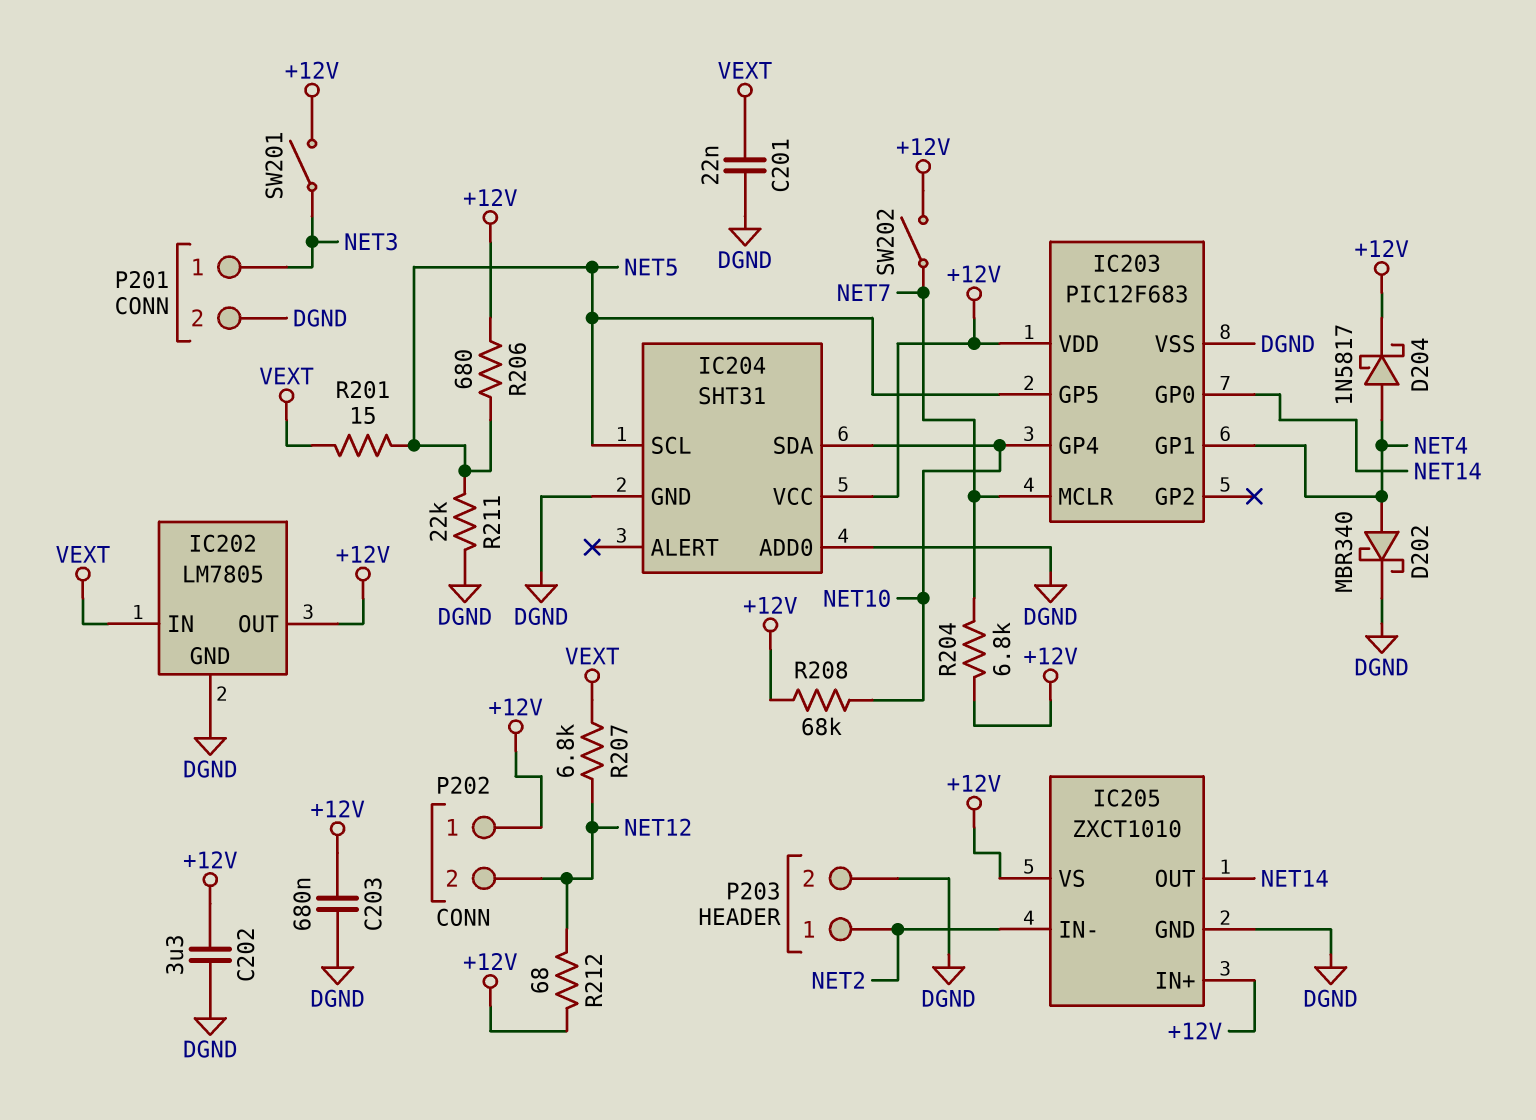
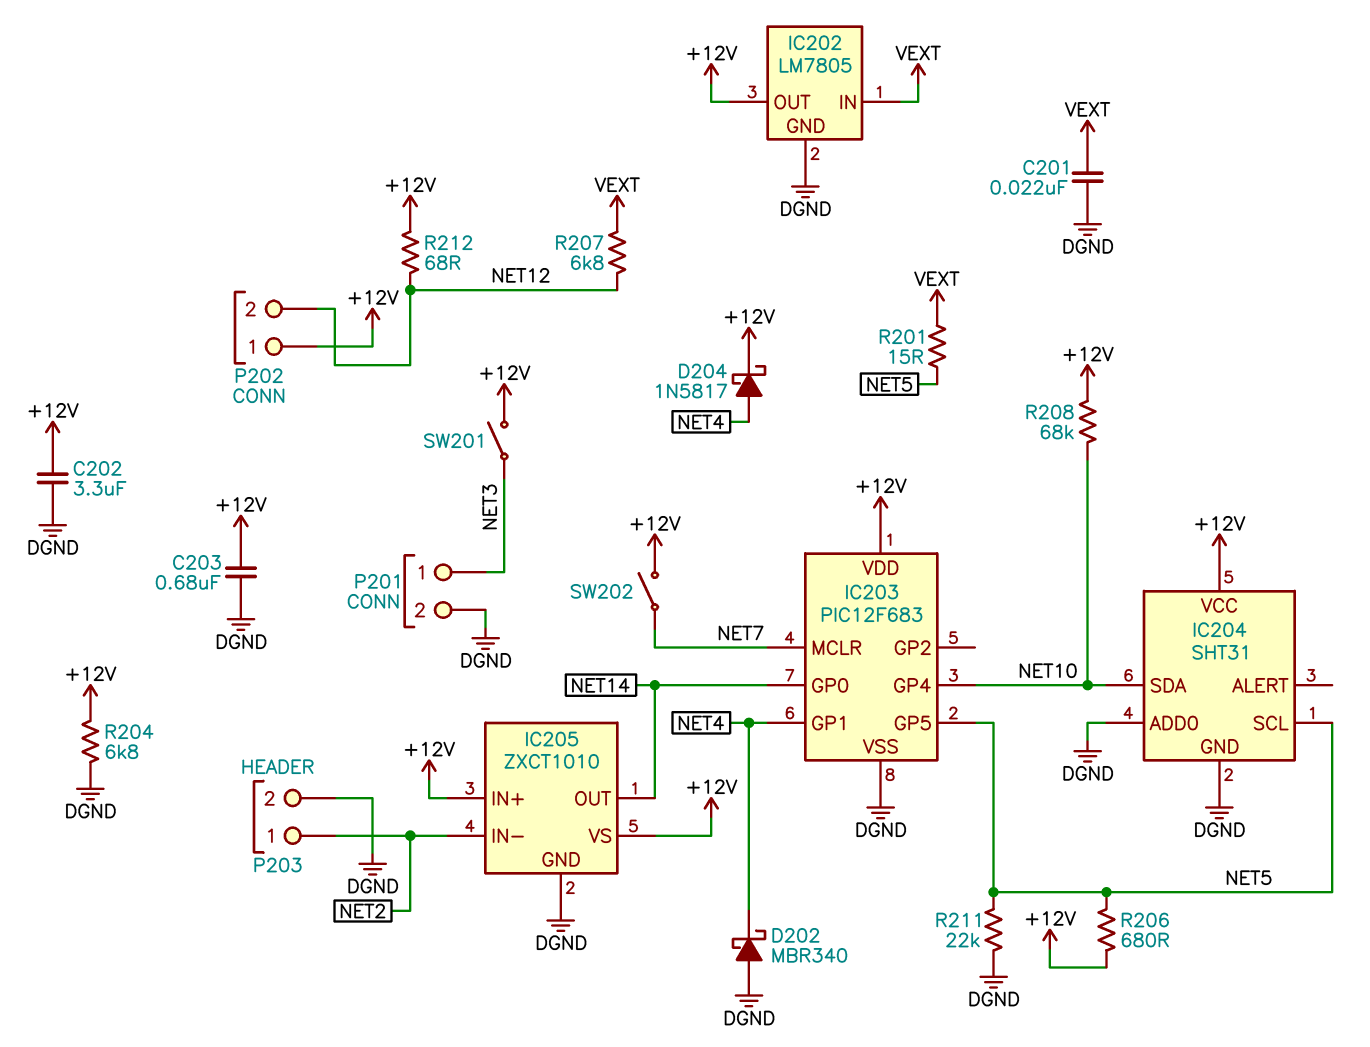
D202: schottky MBR340 (A NET4, K DGND) -> schottky MBR340 (A DGND, K NET4)
R204: 6.8k (+12V, NET7) -> 6.8k (+12V, DGND)

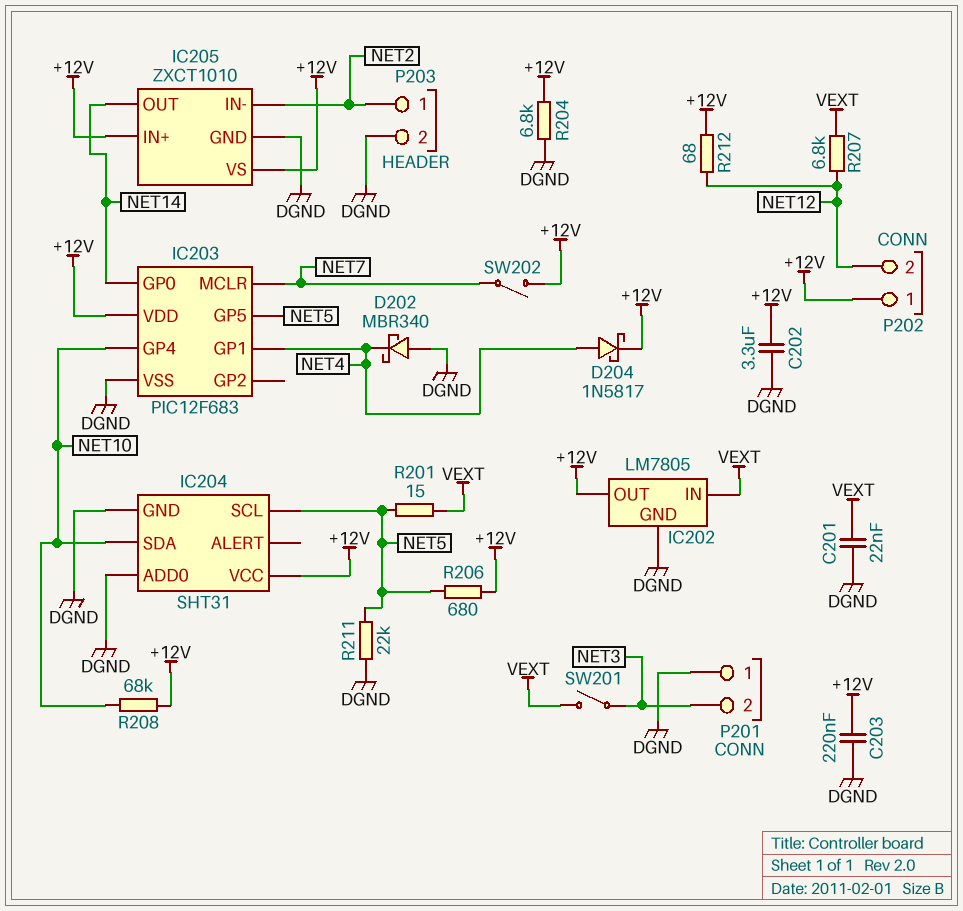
C203: 680nF (+12V, DGND) -> 220nF (+12V, DGND)
P201 pin 1: NET3 -> DGND
P201 pin 2: DGND -> NET3
SW201: switch (+12V, NET3) -> switch (NET3, VEXT)

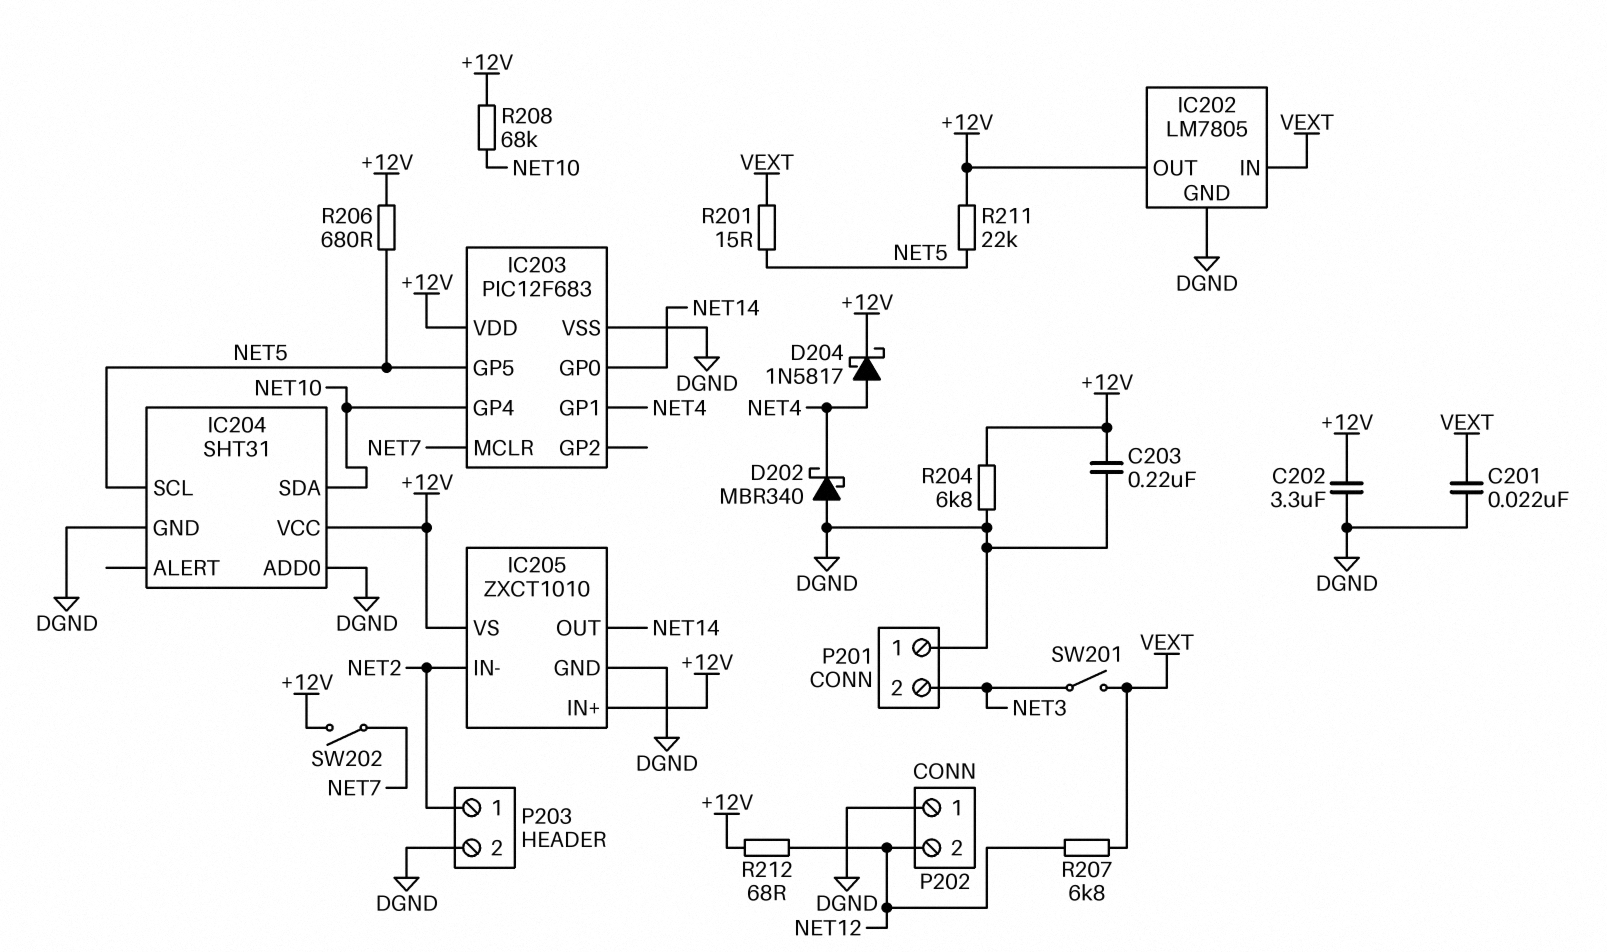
P202 pin 1: +12V -> DGND
R211: 22k (DGND, NET5) -> 22k (+12V, NET5)

